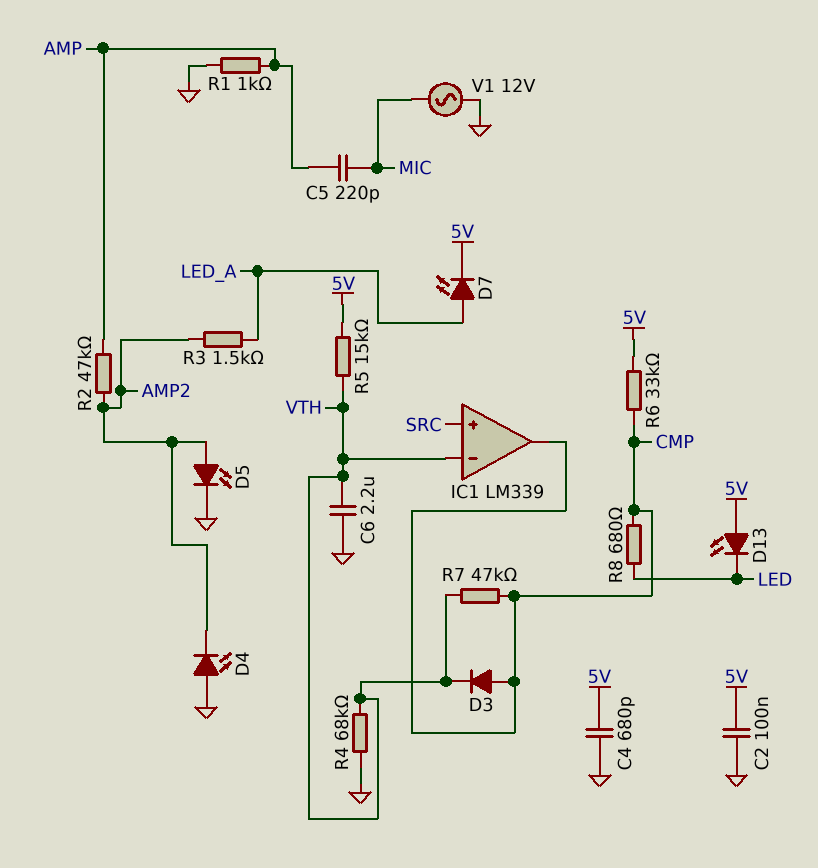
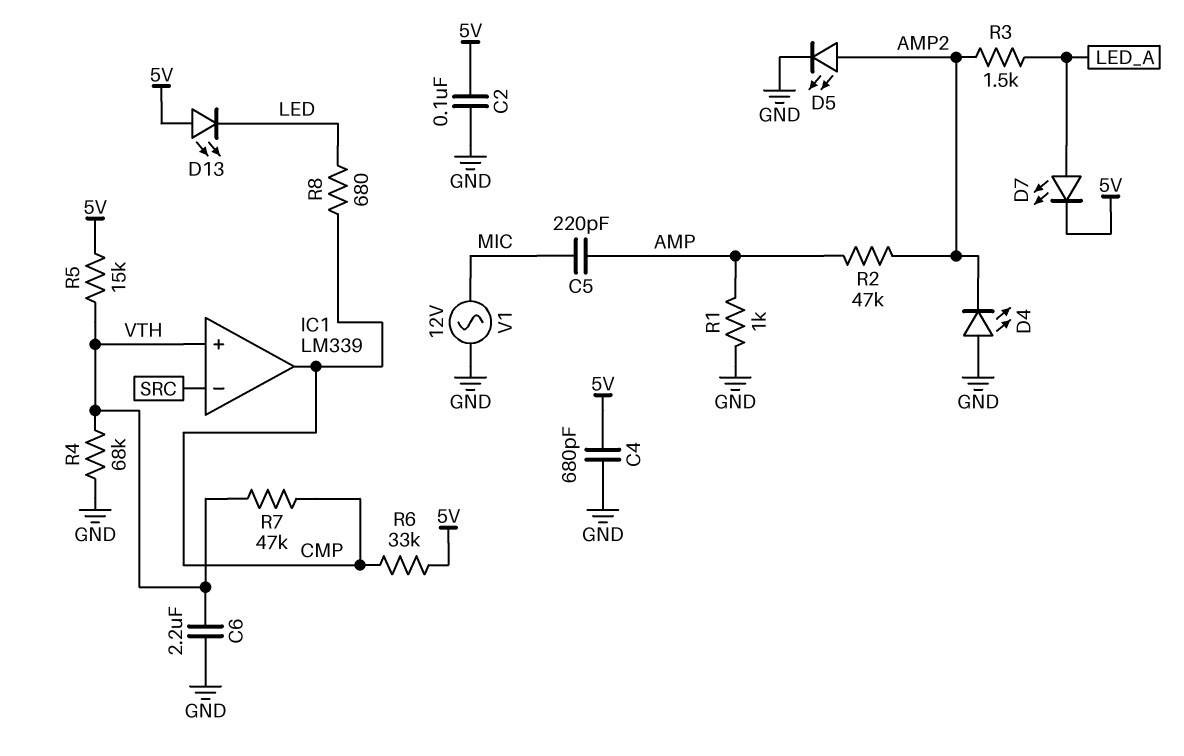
D3: diode (A CMP, K VTH) -> none
IC1 pin in+: SRC -> VTH
IC1 pin in-: VTH -> SRC

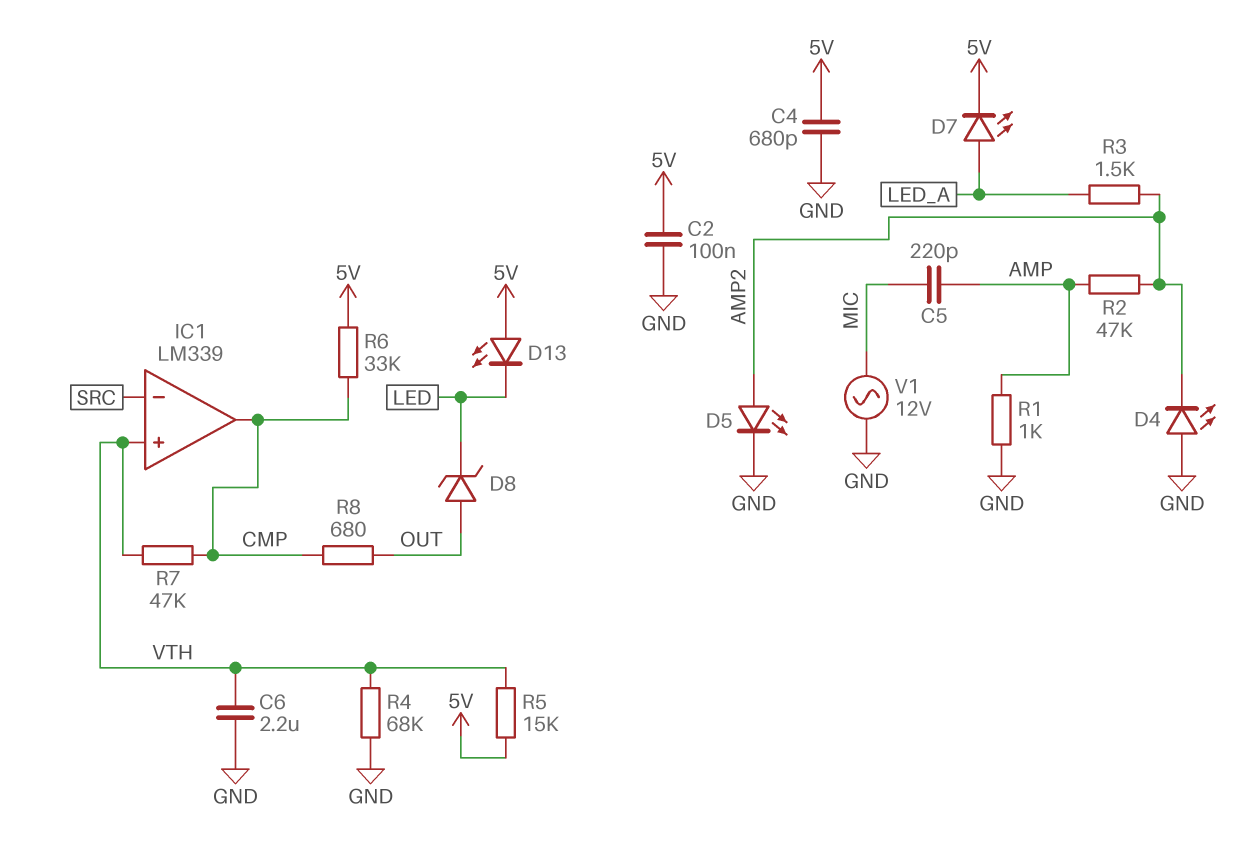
D8: none -> zener (A OUT, K LED)
R8: 680 (CMP, LED) -> 680 (CMP, OUT)

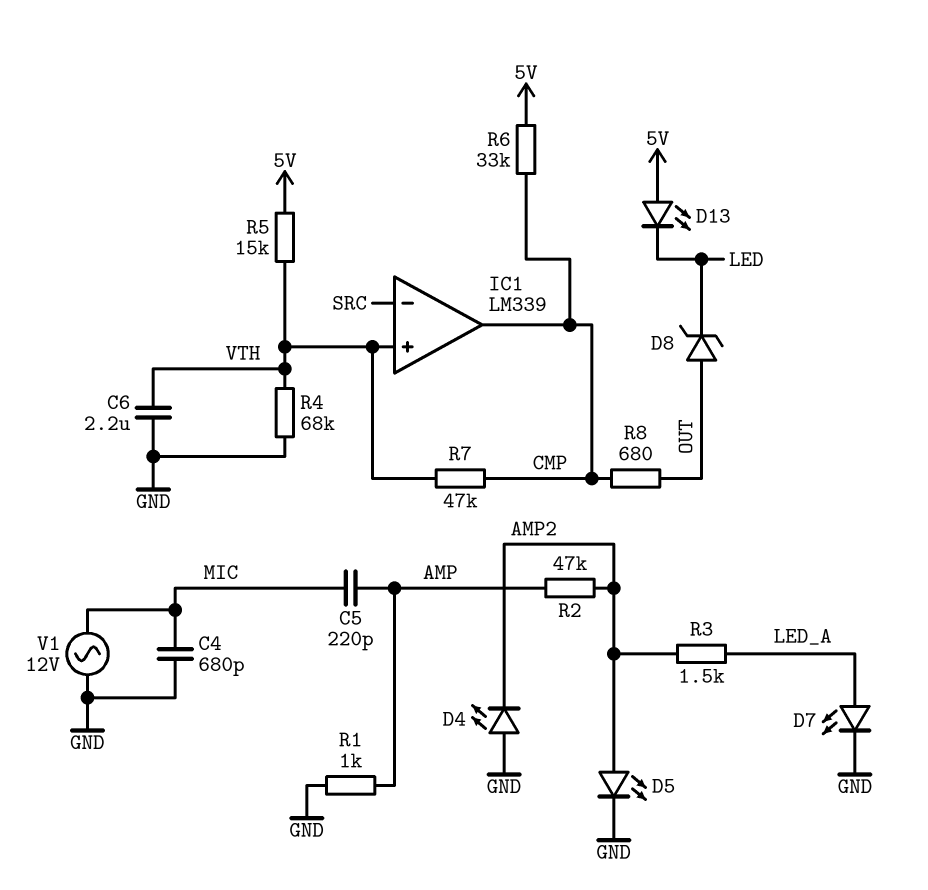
C2: 100nF (5V, GND) -> none
C4: 680pF (5V, GND) -> 680pF (GND, MIC)
D7: LED (A LED_A, K 5V) -> LED (A LED_A, K GND)

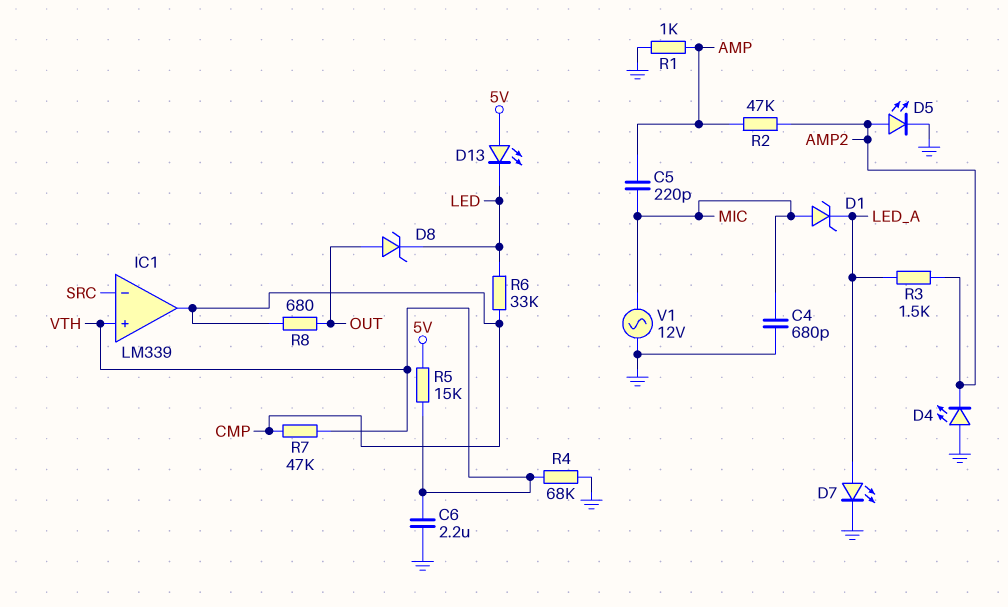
D1: none -> zener (A MIC, K LED_A)
R6: 33k (5V, CMP) -> 33k (CMP, LED)

